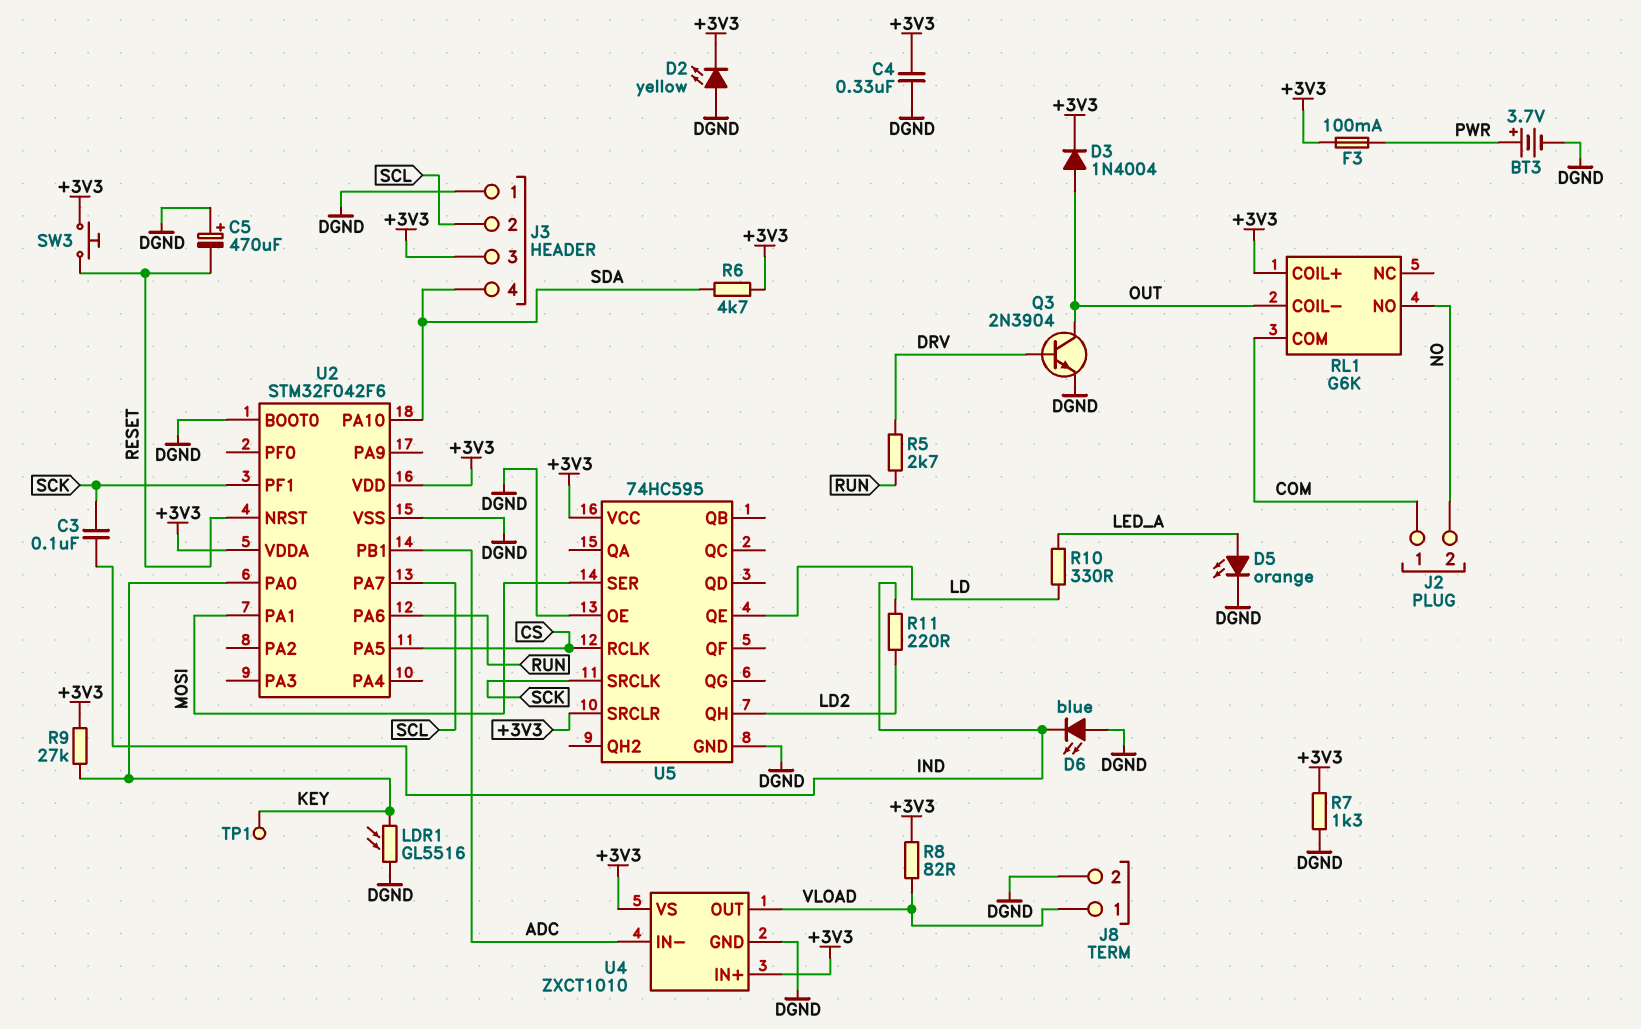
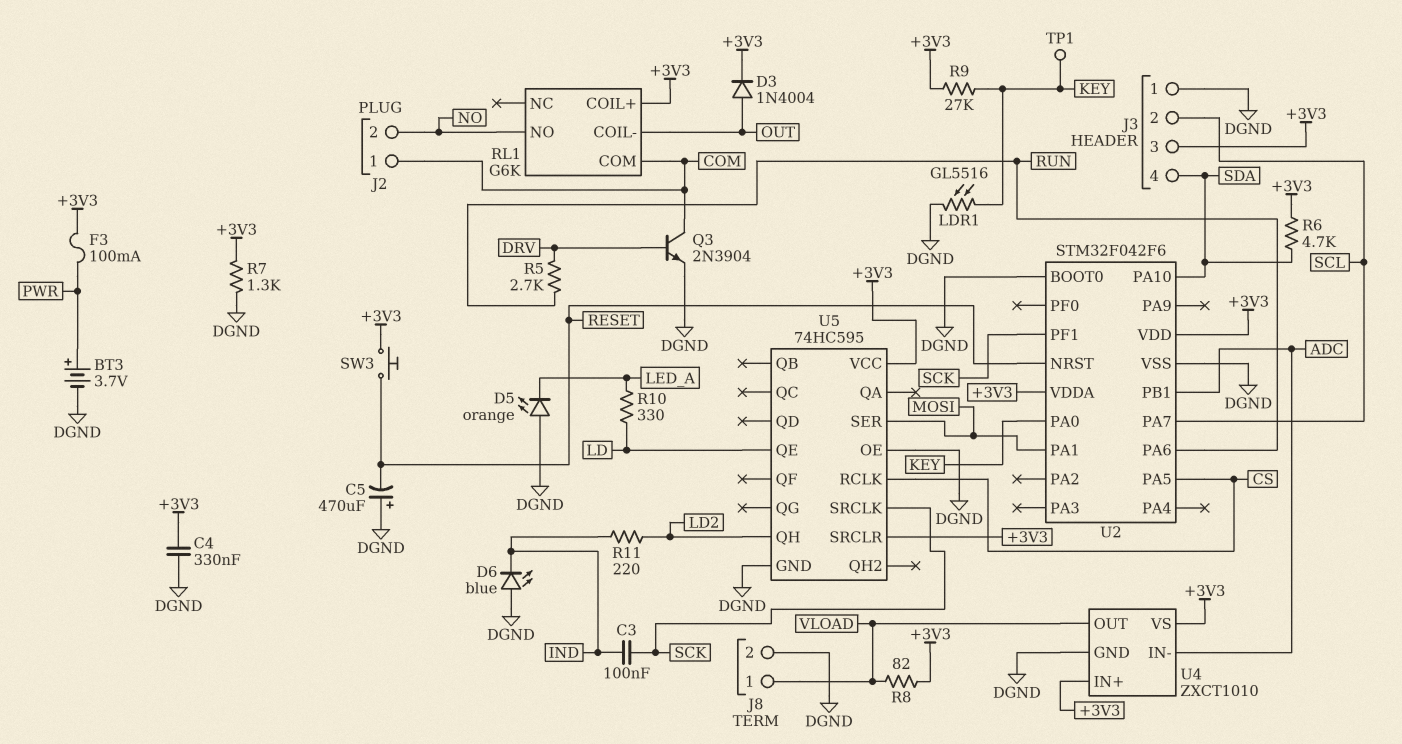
D2: LED yellow (A DGND, K +3V3) -> none
D5: LED orange (A LED_A, K DGND) -> LED orange (A DGND, K LED_A)
Q3: NPN 2N3904 (B DRV, C OUT, E DGND) -> NPN 2N3904 (B DRV, C COM, E DGND)

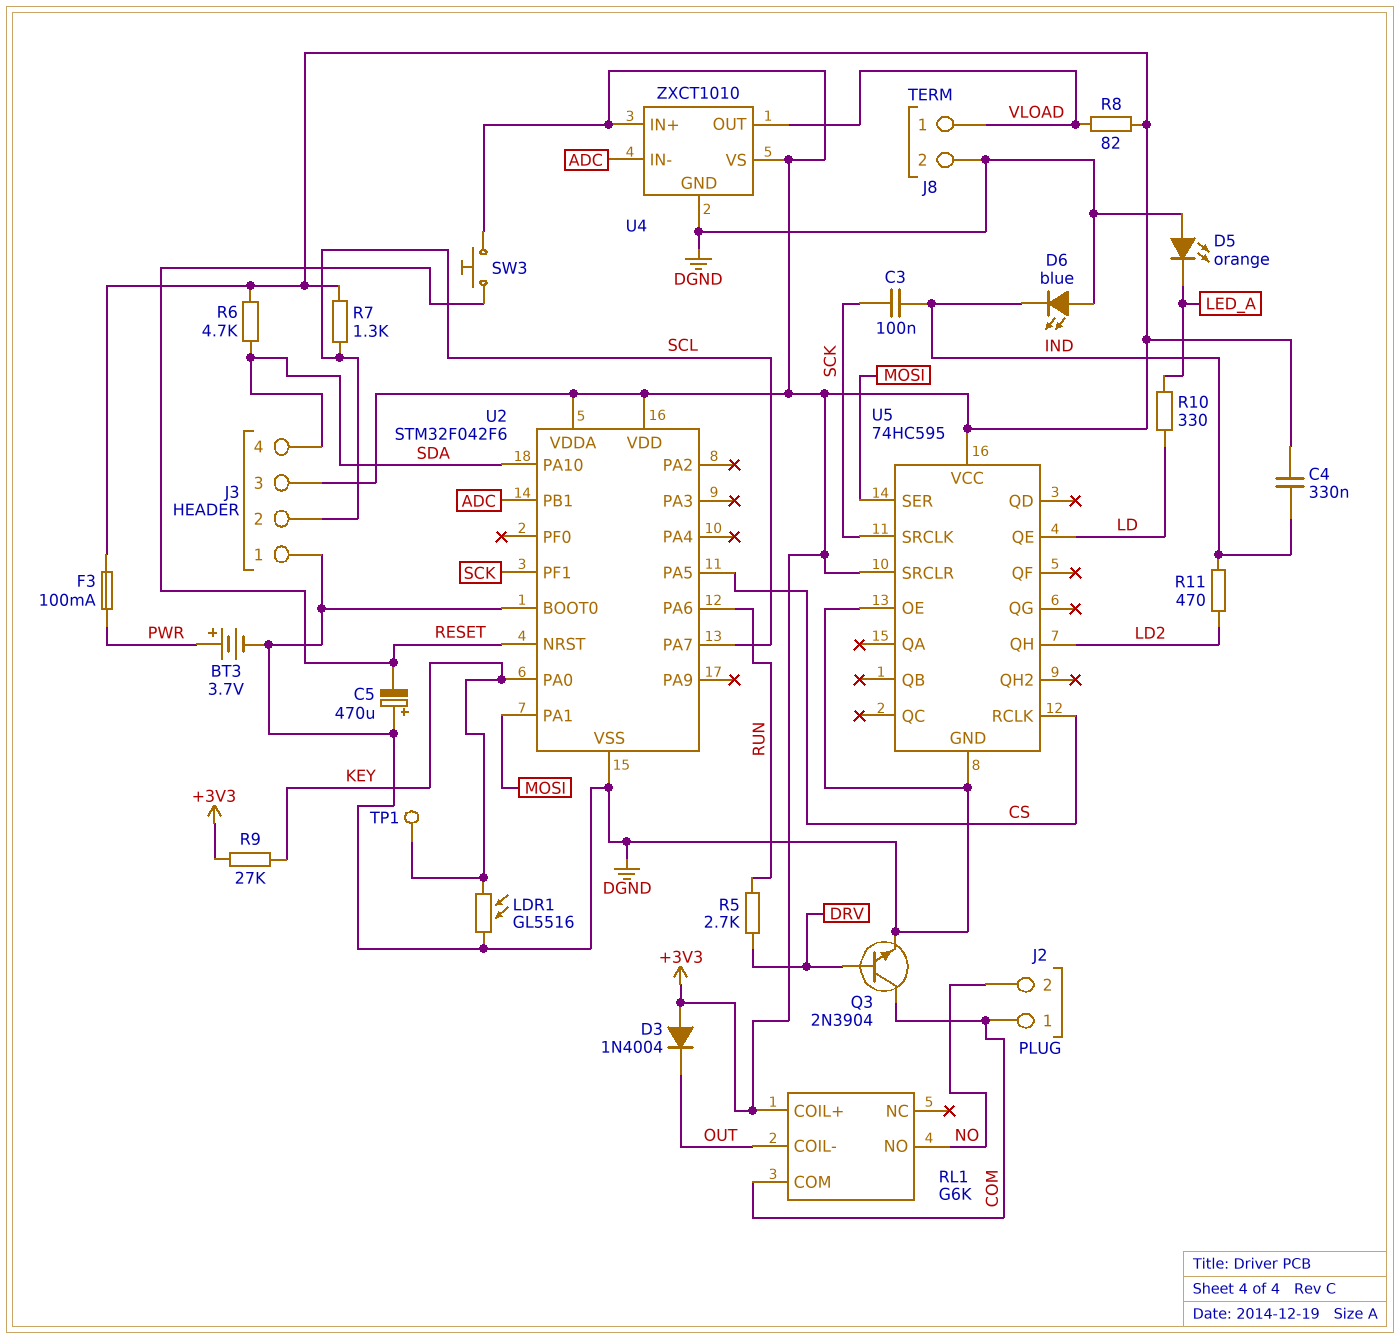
C4: 330nF (+3V3, DGND) -> 330nF (+3V3, IND)
D3: diode 1N4004 (A OUT, K +3V3) -> diode 1N4004 (A +3V3, K OUT)
R7: 1.3k (+3V3, DGND) -> 1.3k (+3V3, SCL)
R11: 220 (IND, LD2) -> 470 (IND, LD2)

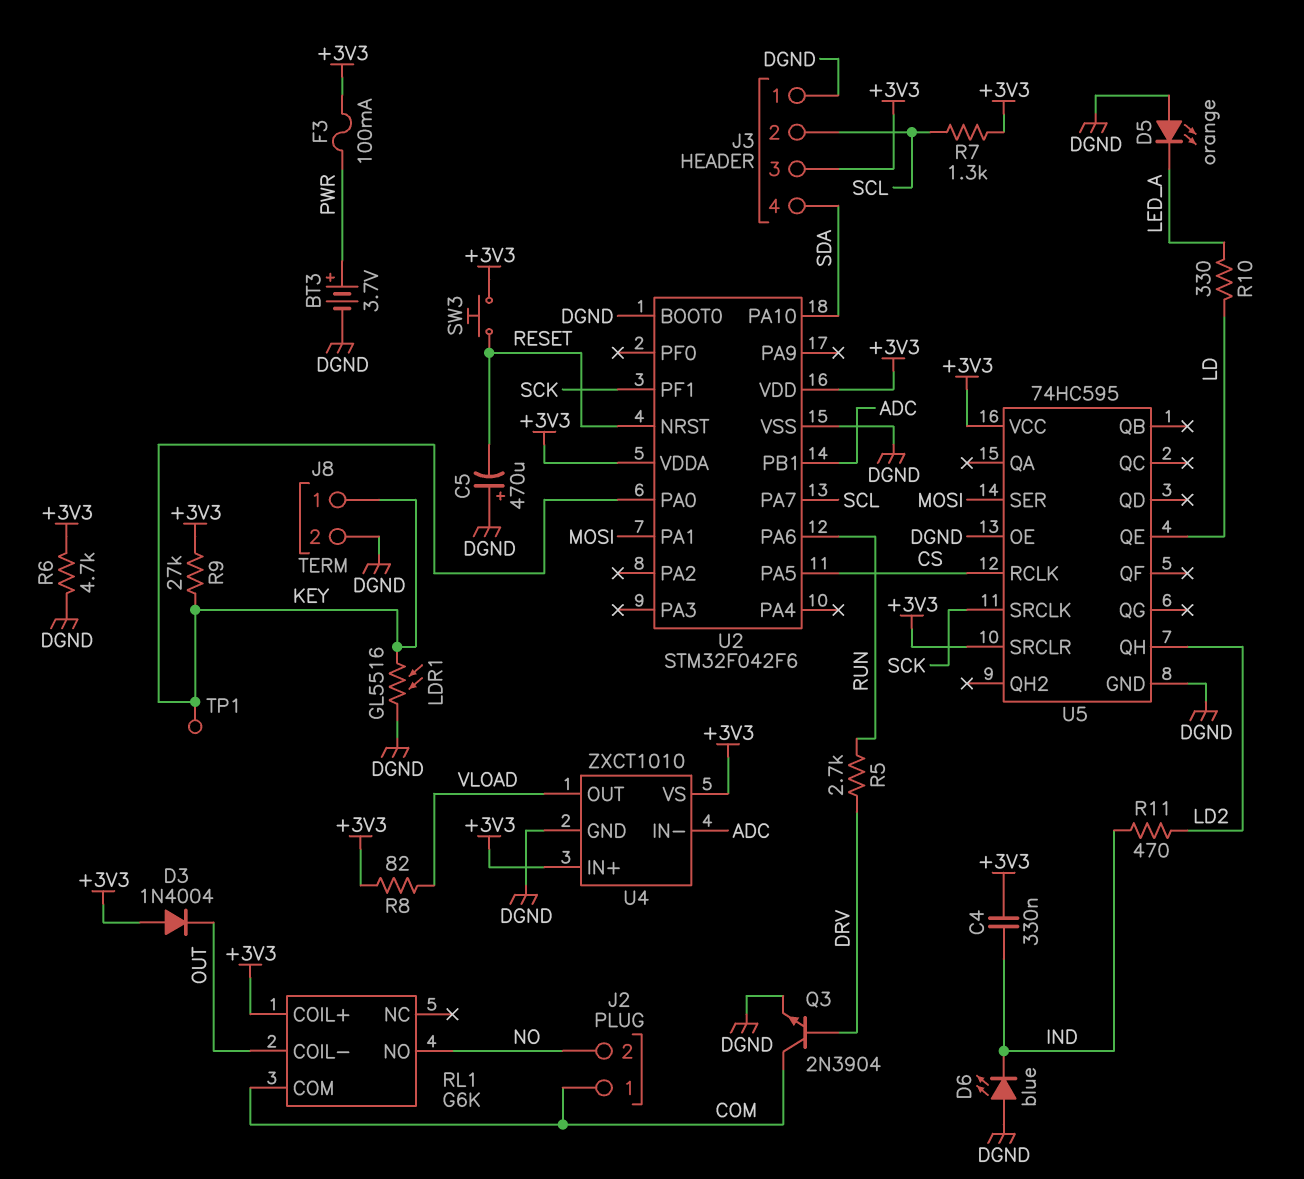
C3: 100nF (IND, SCK) -> none
J8 pin 1: VLOAD -> KEY
R6: 4.7k (+3V3, SDA) -> 4.7k (+3V3, DGND)

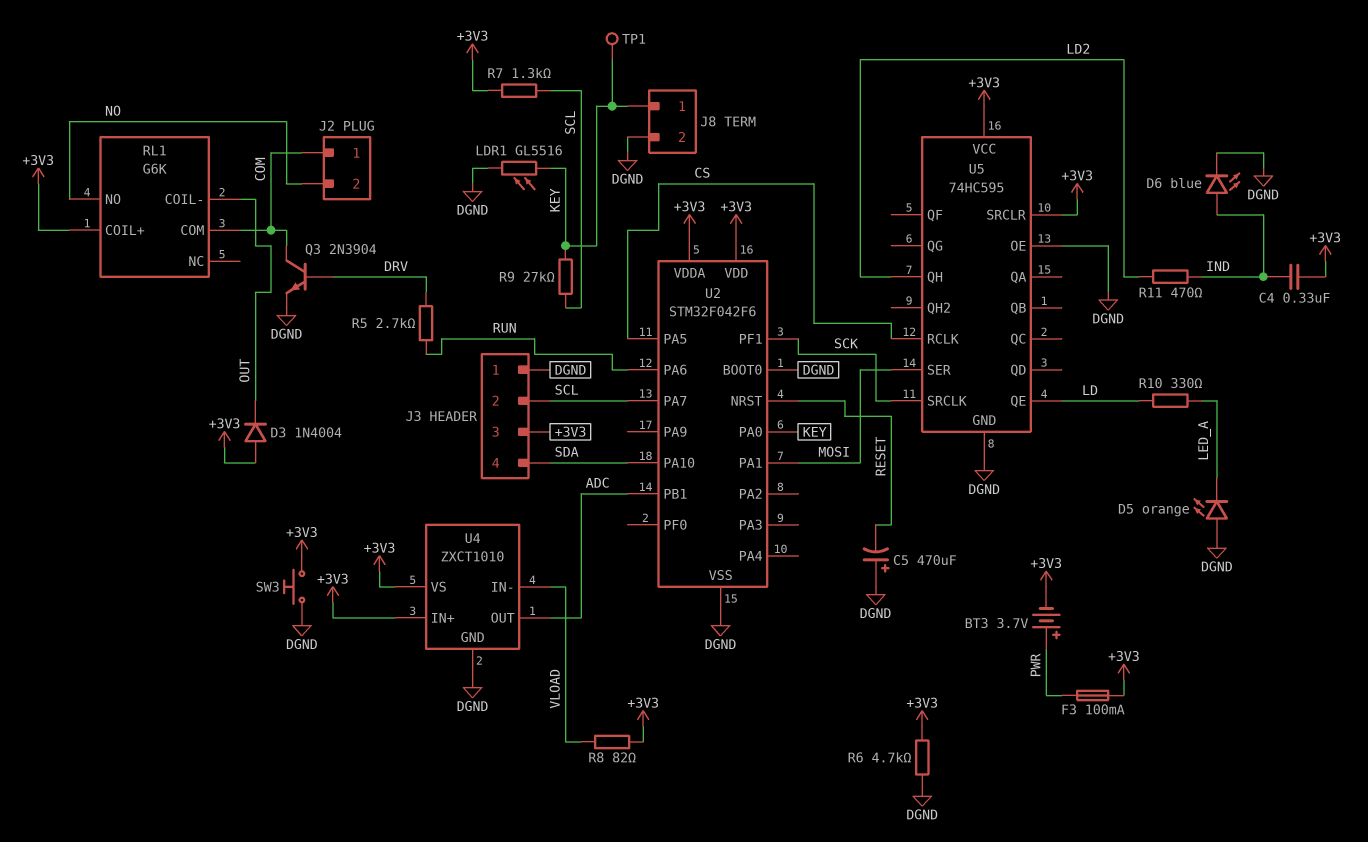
BT3: 3.7V (plus PWR, minus DGND) -> 3.7V (plus PWR, minus +3V3)
D6: LED blue (A DGND, K IND) -> LED blue (A IND, K DGND)
R9: 27k (+3V3, KEY) -> 27k (KEY, SCL)
SW3: button (+3V3, RESET) -> button (+3V3, DGND)
U4 pin IN-: ADC -> VLOAD
U4 pin OUT: VLOAD -> ADC

